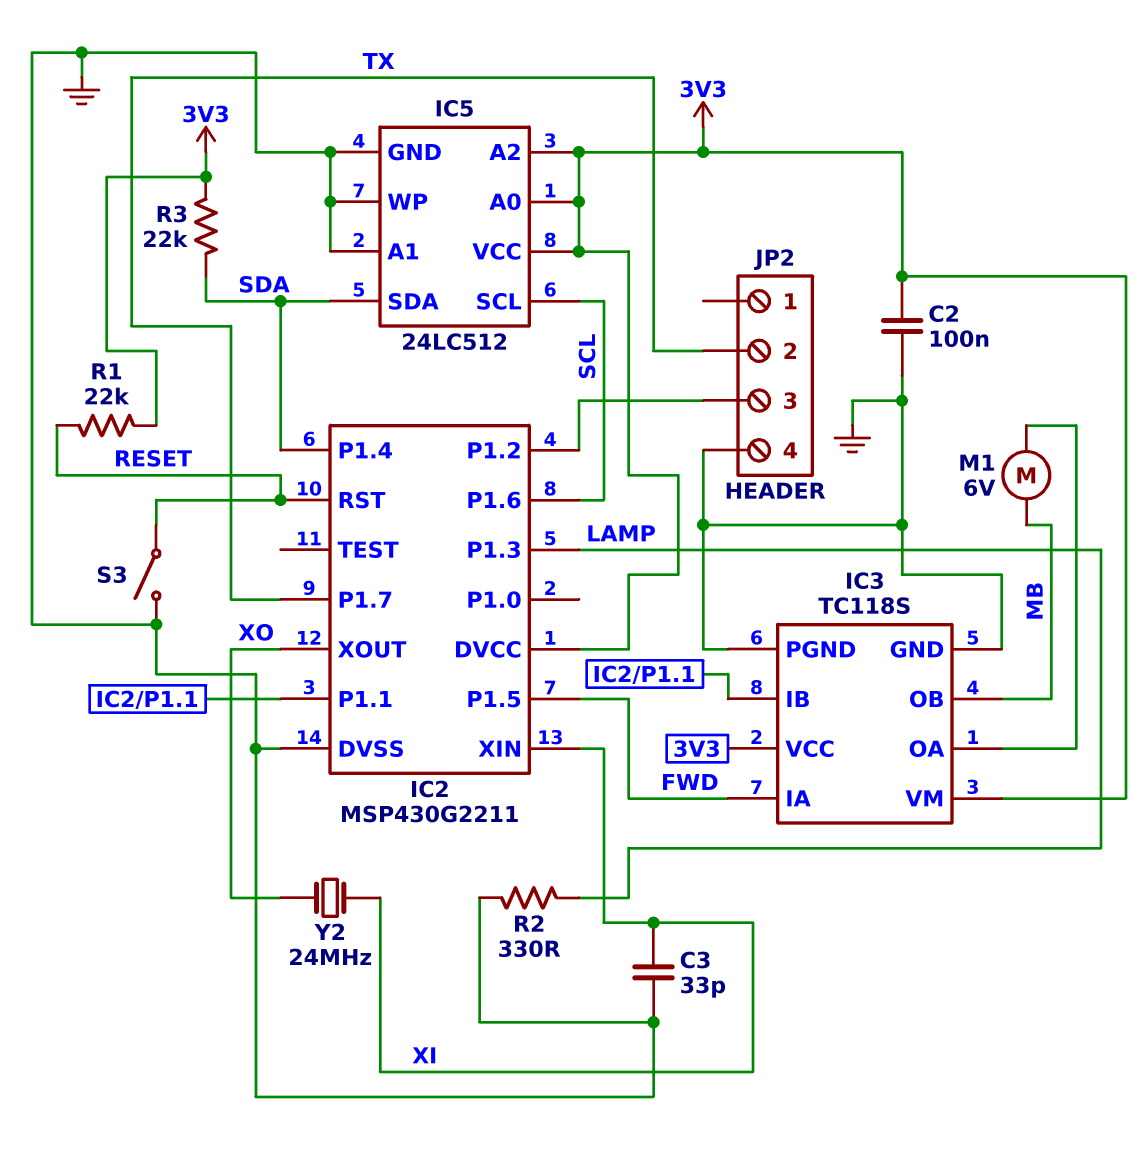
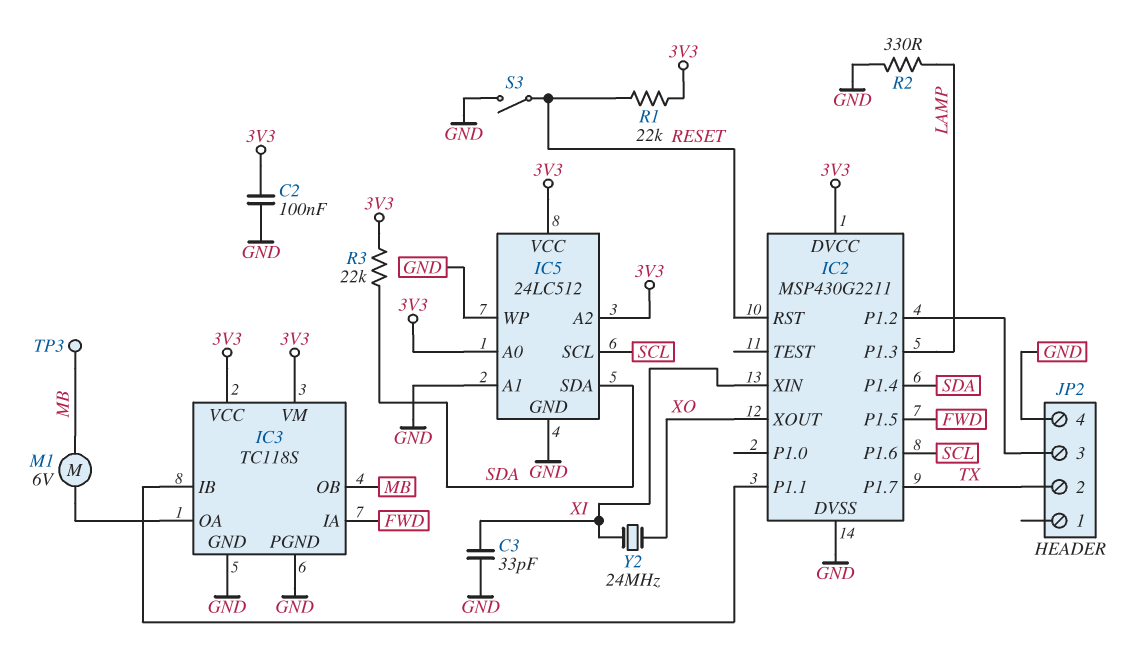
TP3: none -> test point (MB)

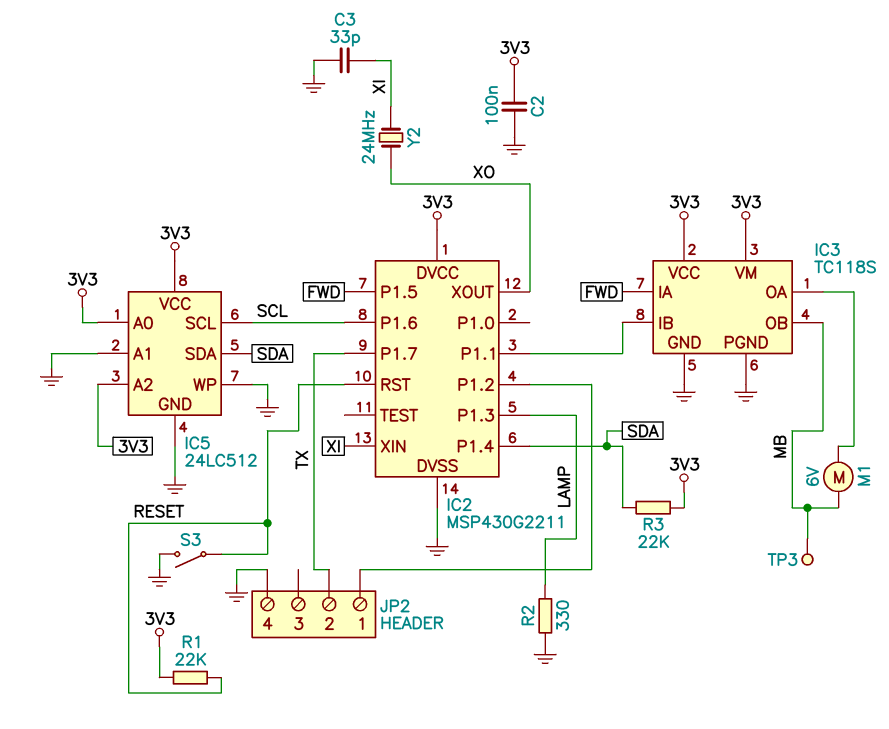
JP2 pin 1: none -> IC2/P1.2
JP2 pin 3: IC2/P1.2 -> none

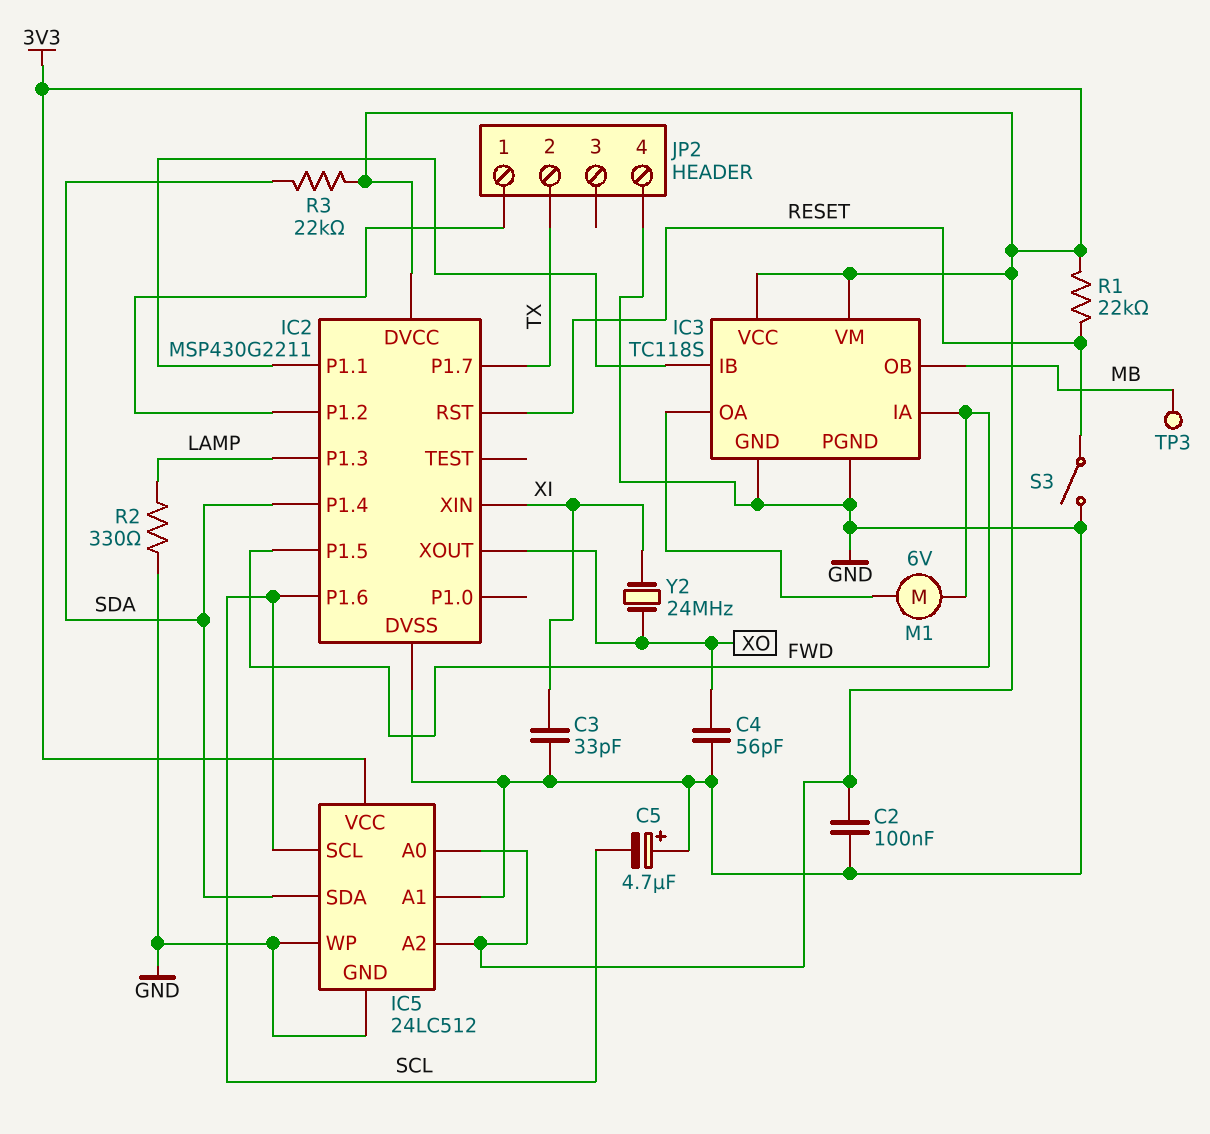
C4: none -> 56pF (GND, XO)
C5: none -> 4.7uF (plus GND, minus SCL)
M1: motor 6V (IC3/OA, MB) -> motor 6V (FWD, IC3/OA)

